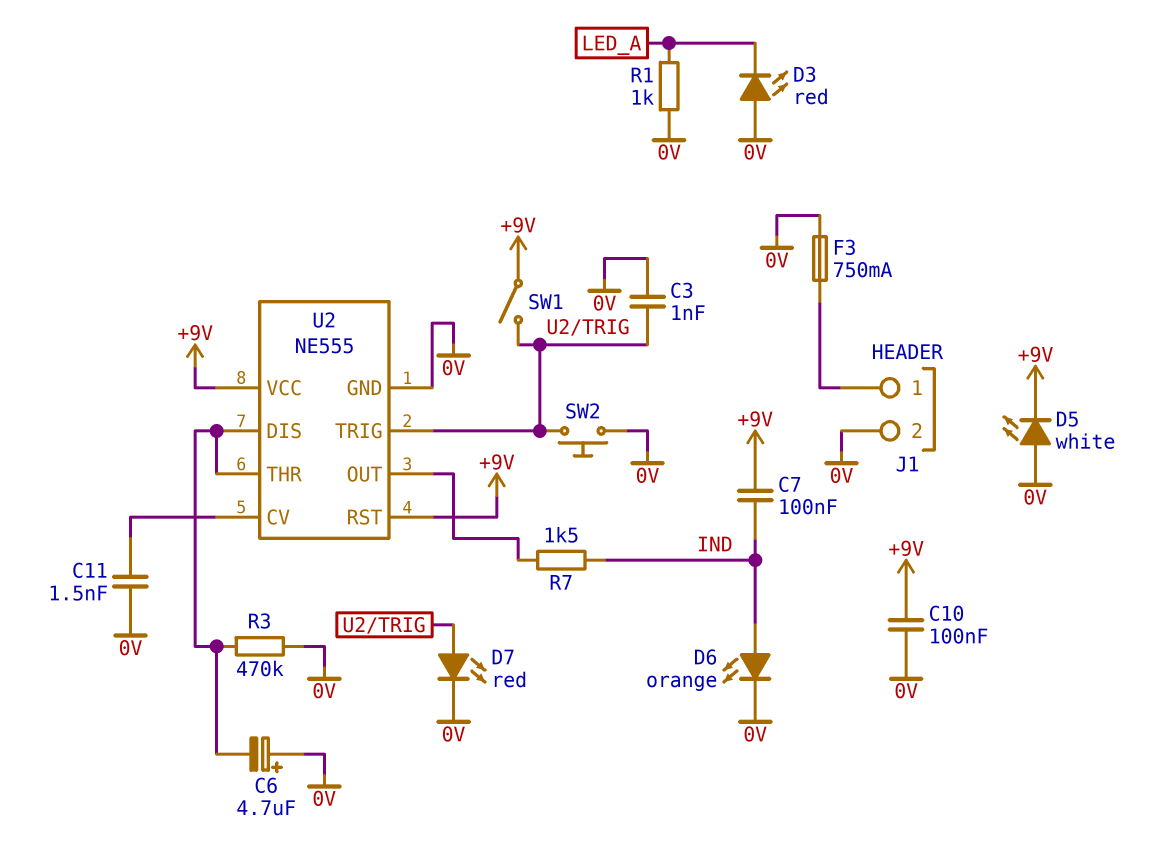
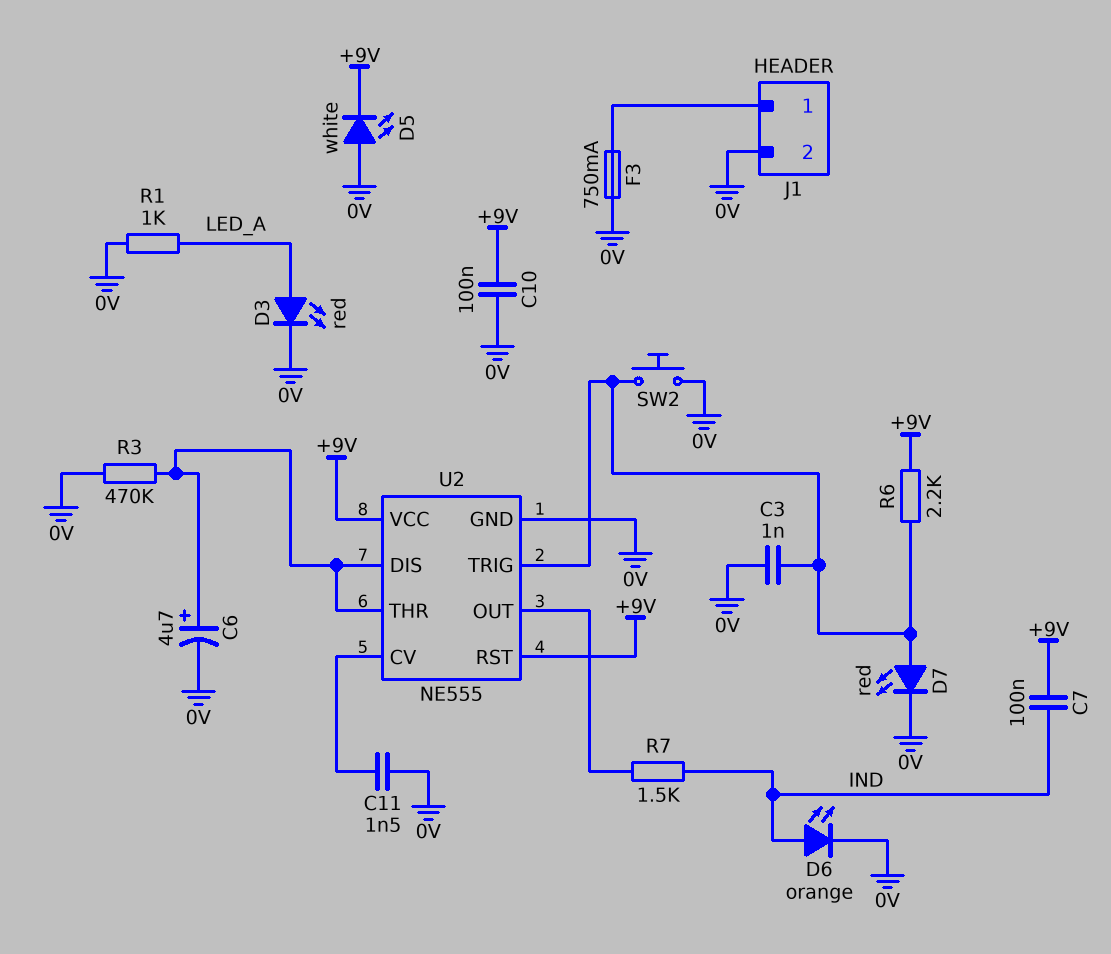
C6: 4.7uF (plus 0V, minus U2/DIS) -> 4.7uF (plus U2/DIS, minus 0V)
D3: LED red (A 0V, K LED_A) -> LED red (A LED_A, K 0V)
R6: none -> 2.2k (+9V, U2/TRIG)
SW1: switch (+9V, U2/TRIG) -> none

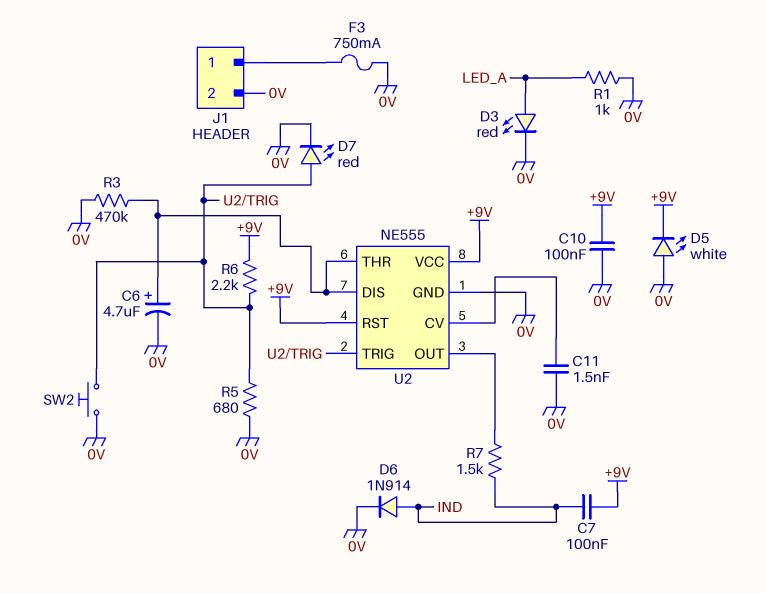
C3: 1nF (0V, U2/TRIG) -> none
D6: LED orange (A IND, K 0V) -> diode 1N914 (A IND, K 0V)
R5: none -> 680 (0V, U2/TRIG)

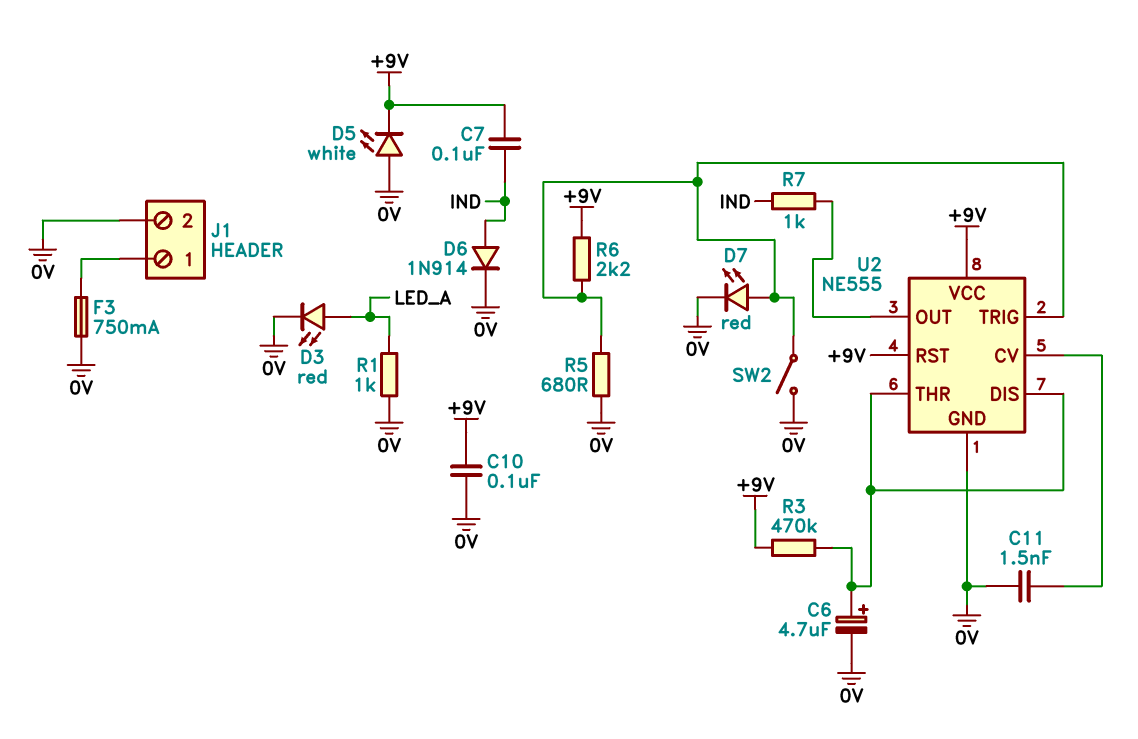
R3: 470k (0V, U2/DIS) -> 470k (+9V, U2/DIS)
R7: 1.5k (IND, U2/OUT) -> 1k (IND, U2/OUT)
SW2: button (0V, U2/TRIG) -> switch (0V, U2/TRIG)

